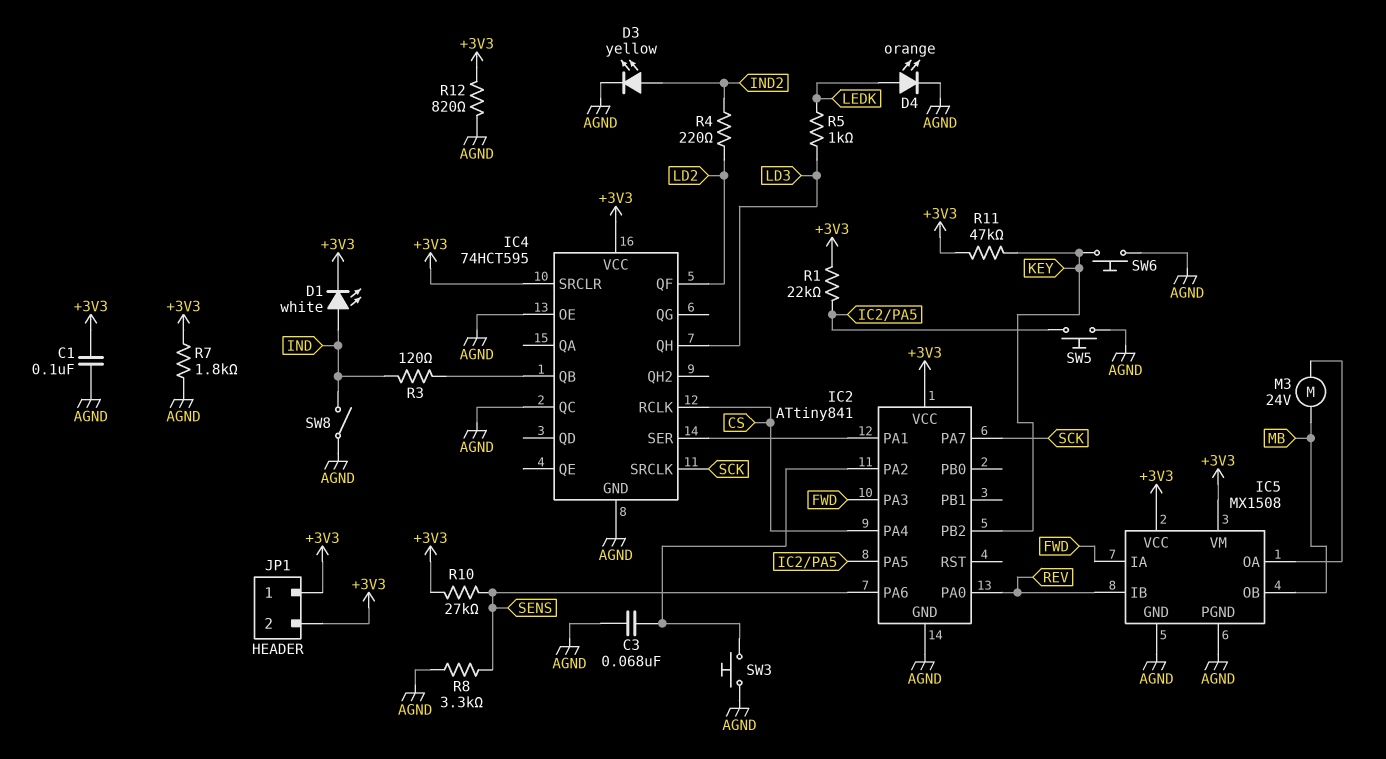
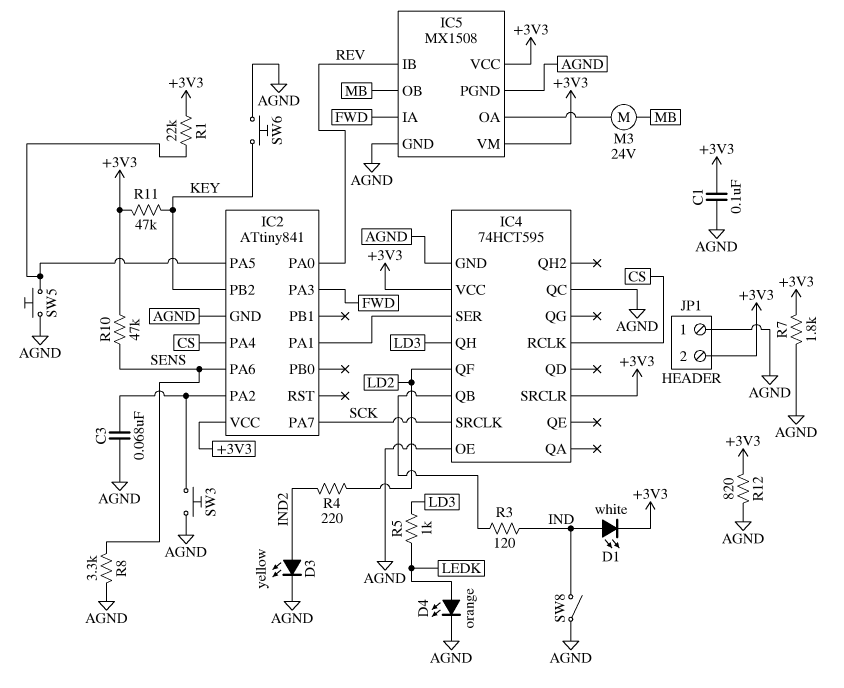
JP1 pin 1: +3V3 -> AGND
R10: 27k (+3V3, SENS) -> 47k (+3V3, SENS)

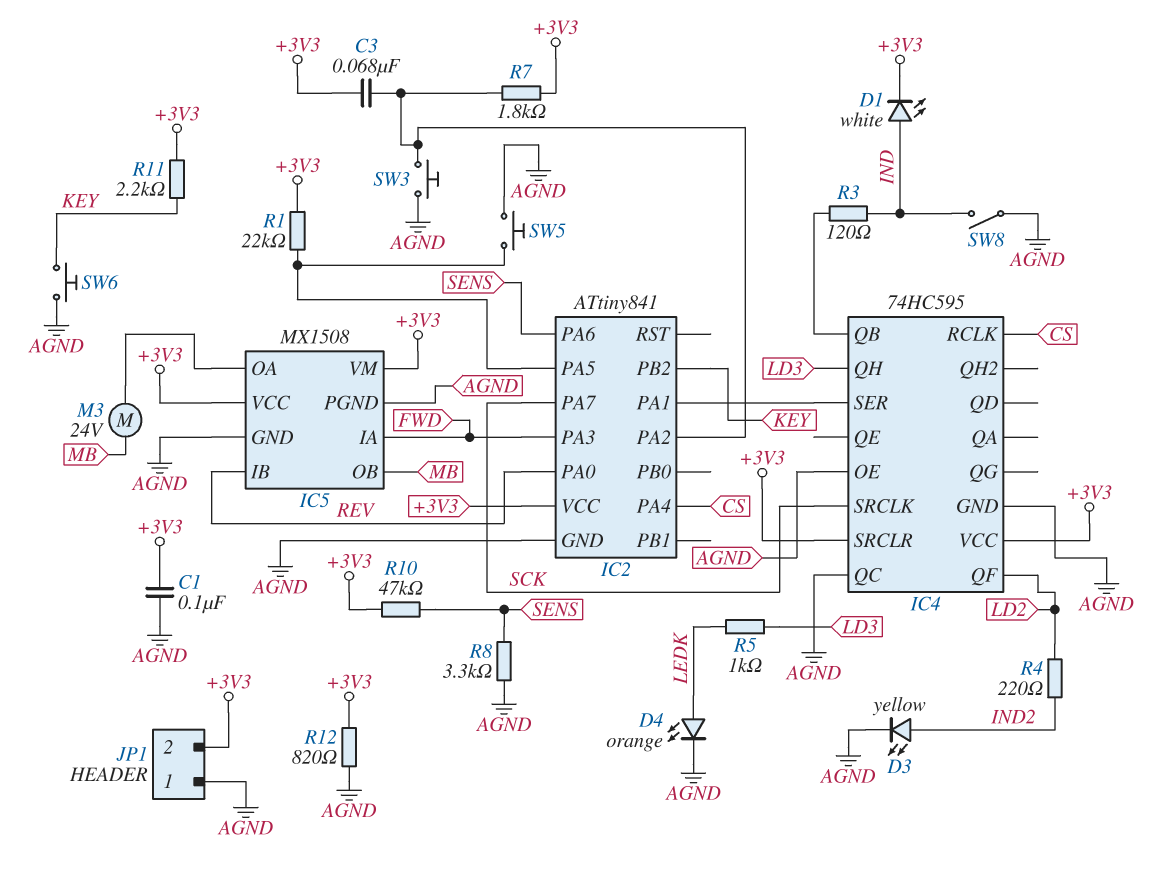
C3: 68nF (AGND, IC2/PA2) -> 68nF (+3V3, IC2/PA2)
IC4: 74HCT595 -> 74HC595
R7: 1.8k (+3V3, AGND) -> 1.8k (+3V3, IC2/PA2)
R11: 47k (+3V3, KEY) -> 2.2k (+3V3, KEY)

